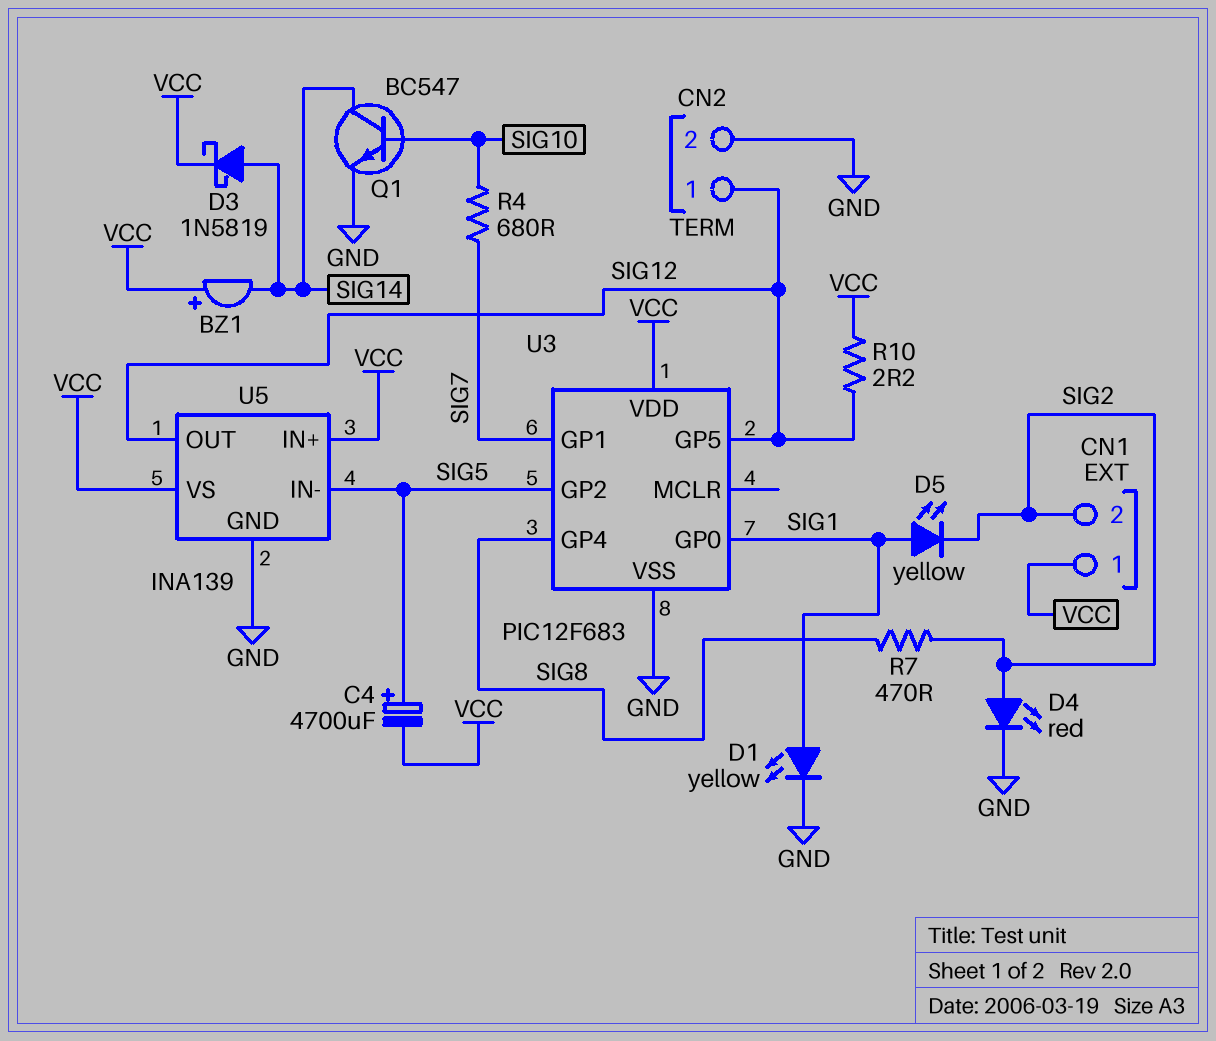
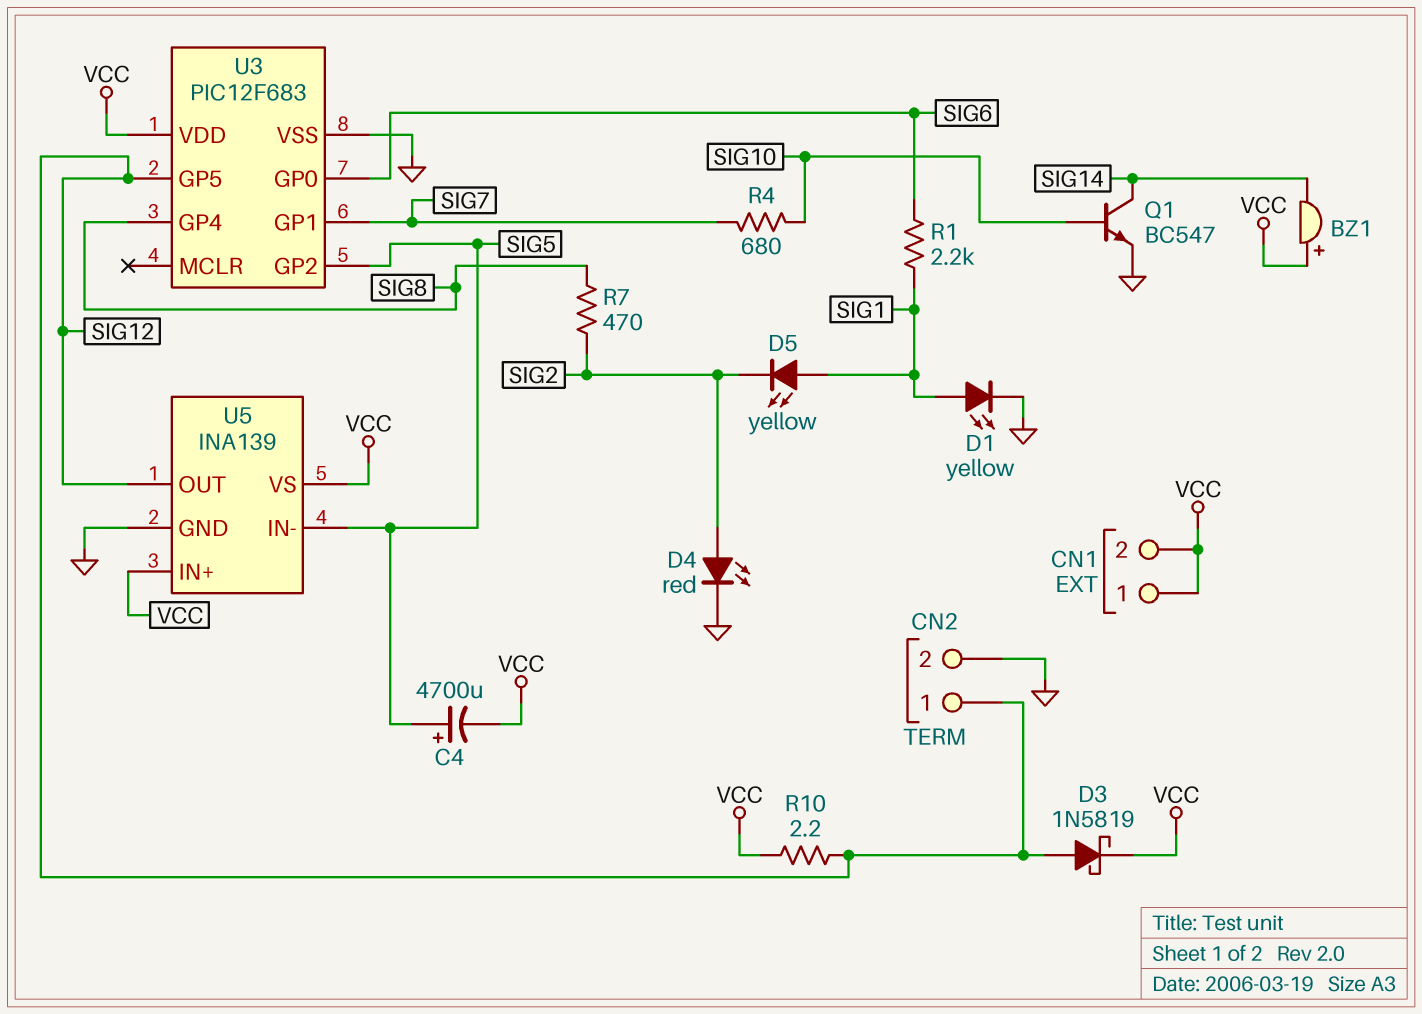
CN1 pin 2: SIG2 -> VCC
D3: schottky 1N5819 (A SIG14, K VCC) -> schottky 1N5819 (A SIG12, K VCC)
R1: none -> 2.2k (SIG1, SIG6)
U3 pin GP0: SIG1 -> SIG6

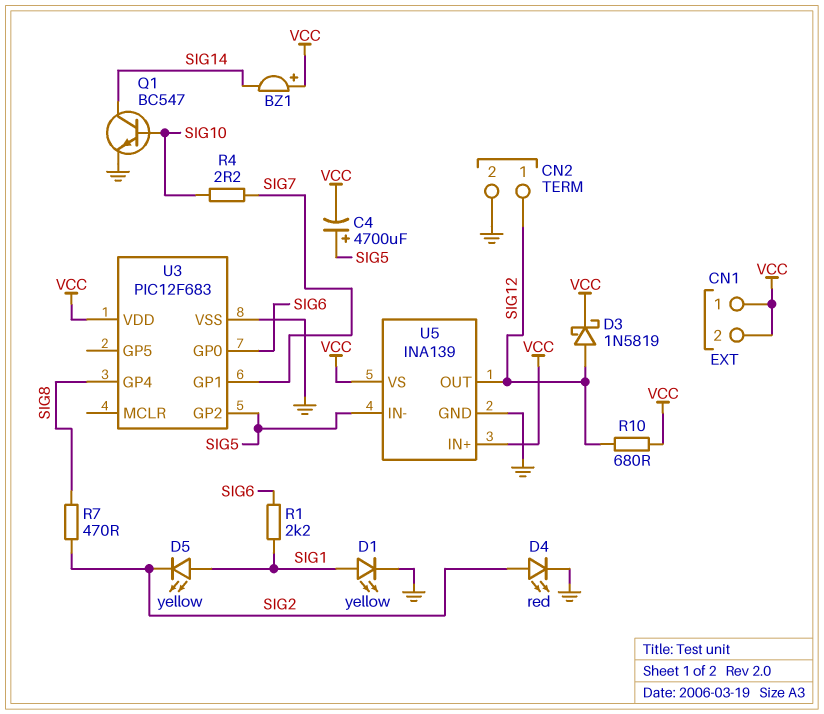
R4: 680 (SIG7, SIG10) -> 2.2 (SIG7, SIG10)
R10: 2.2 (SIG12, VCC) -> 680 (SIG12, VCC)
U3 pin GP5: SIG12 -> none

